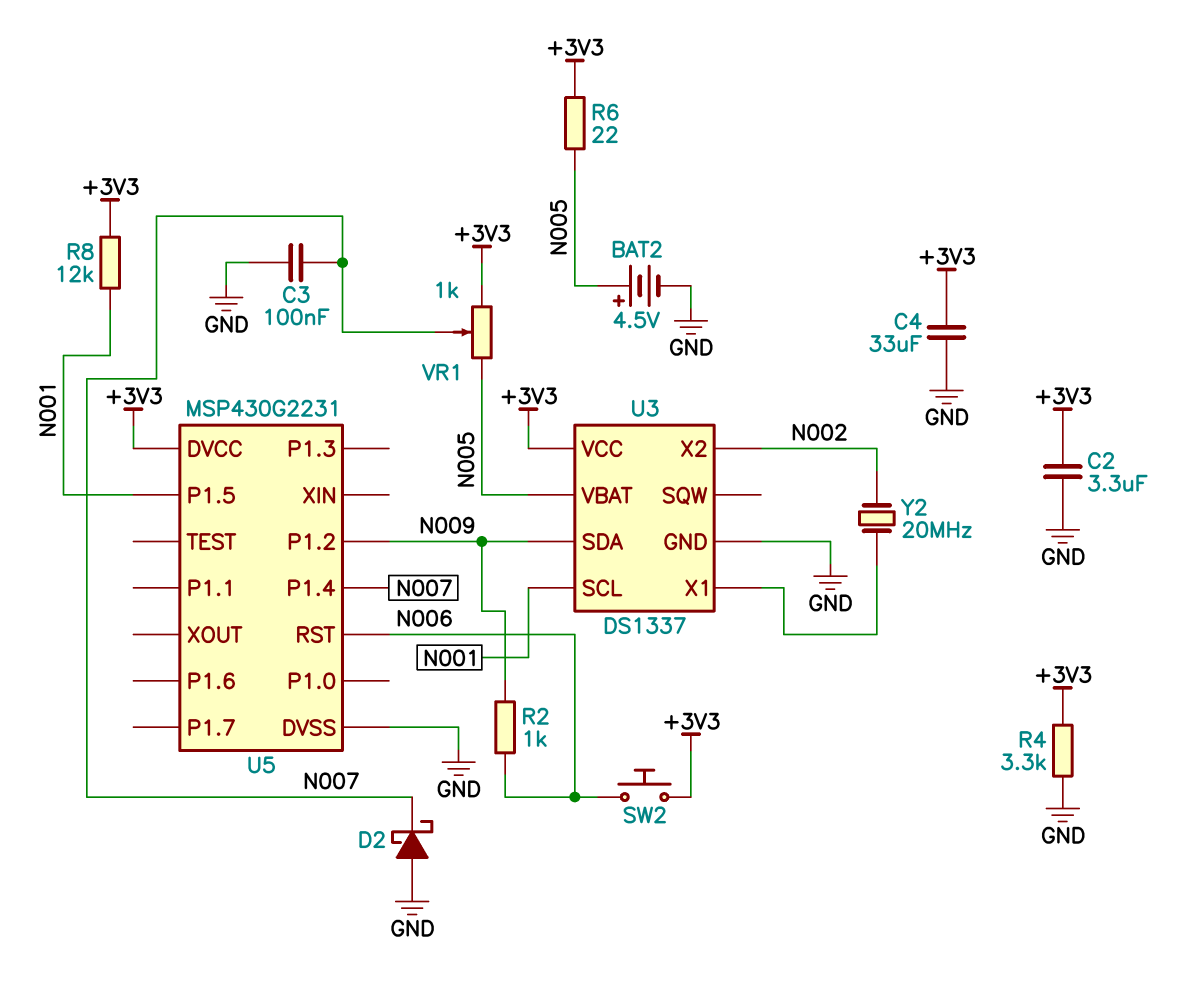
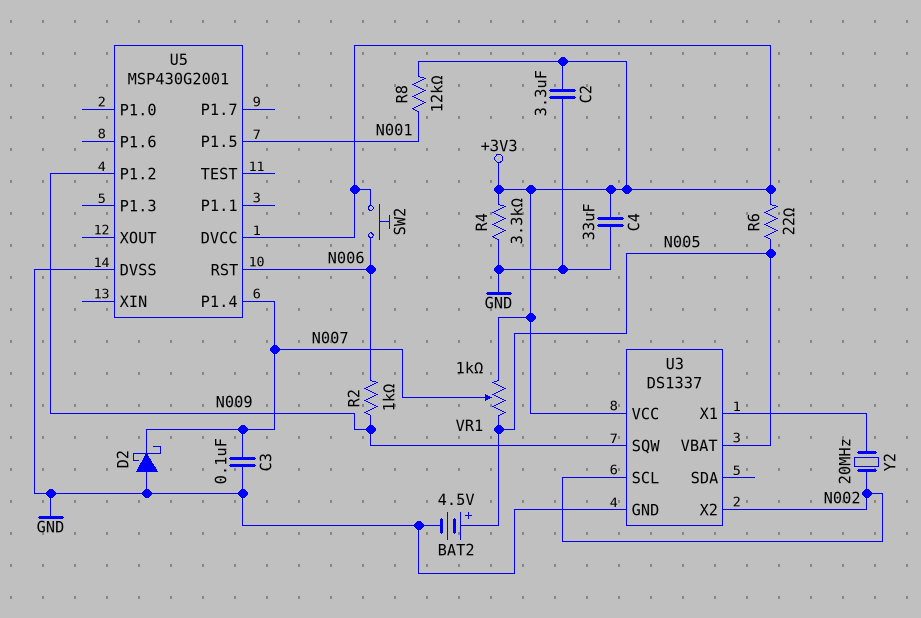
U3 pin SCL: N001 -> N002
U3 pin SDA: N009 -> none
U3 pin SQW: none -> N009
U5: MSP430G2231 -> MSP430G2001

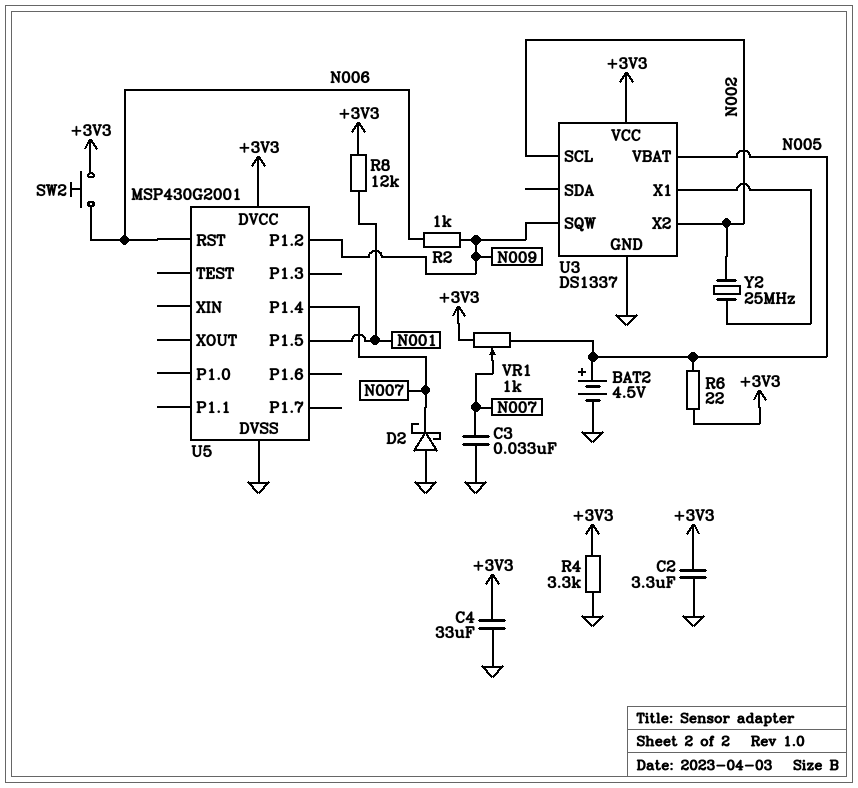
C3: 100nF (GND, N007) -> 33nF (GND, N007)
Y2: 20MHz (N002, U3/X1) -> 25MHz (N002, U3/X1)

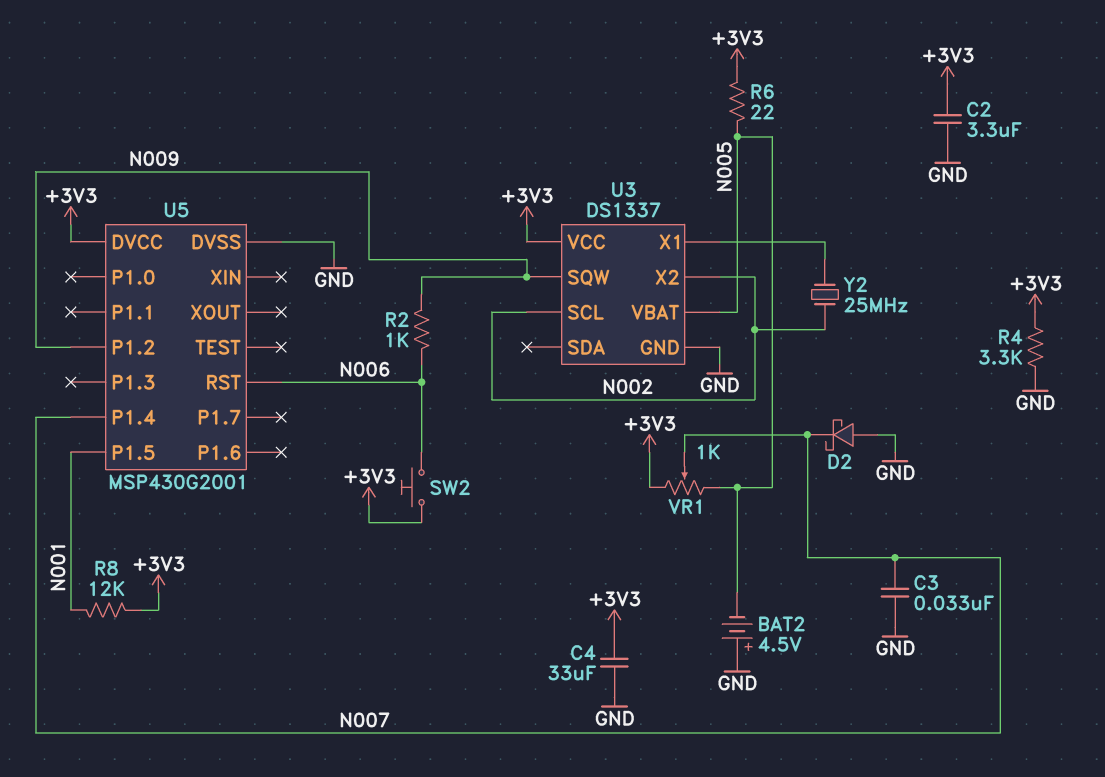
BAT2: 4.5V (plus N005, minus GND) -> 4.5V (plus GND, minus N005)

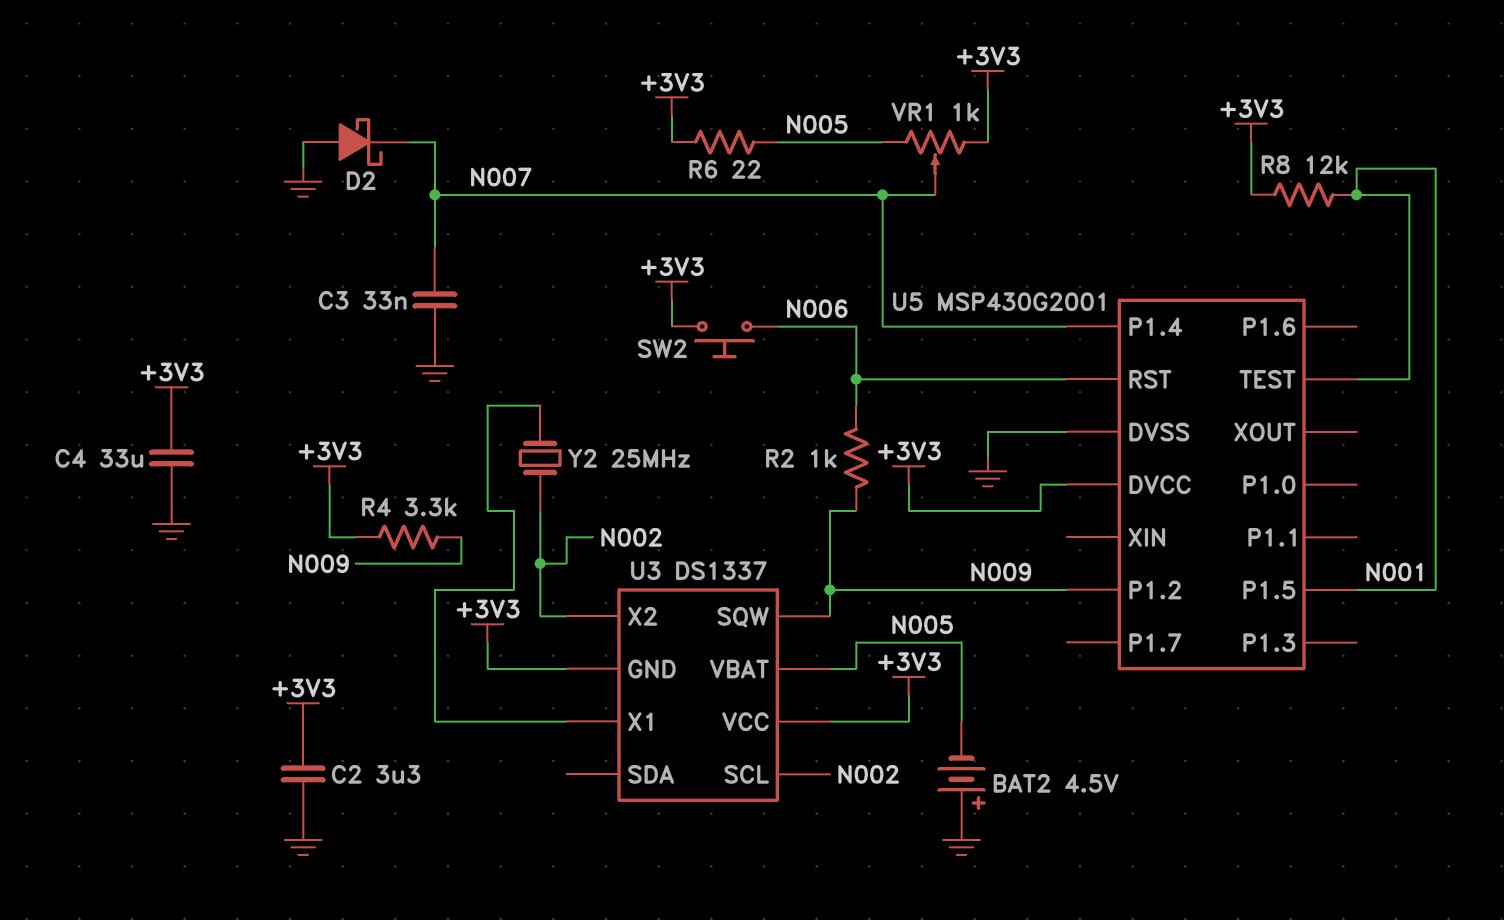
R4: 3.3k (+3V3, GND) -> 3.3k (+3V3, N009)
U3 pin GND: GND -> +3V3
U5 pin TEST: none -> N001

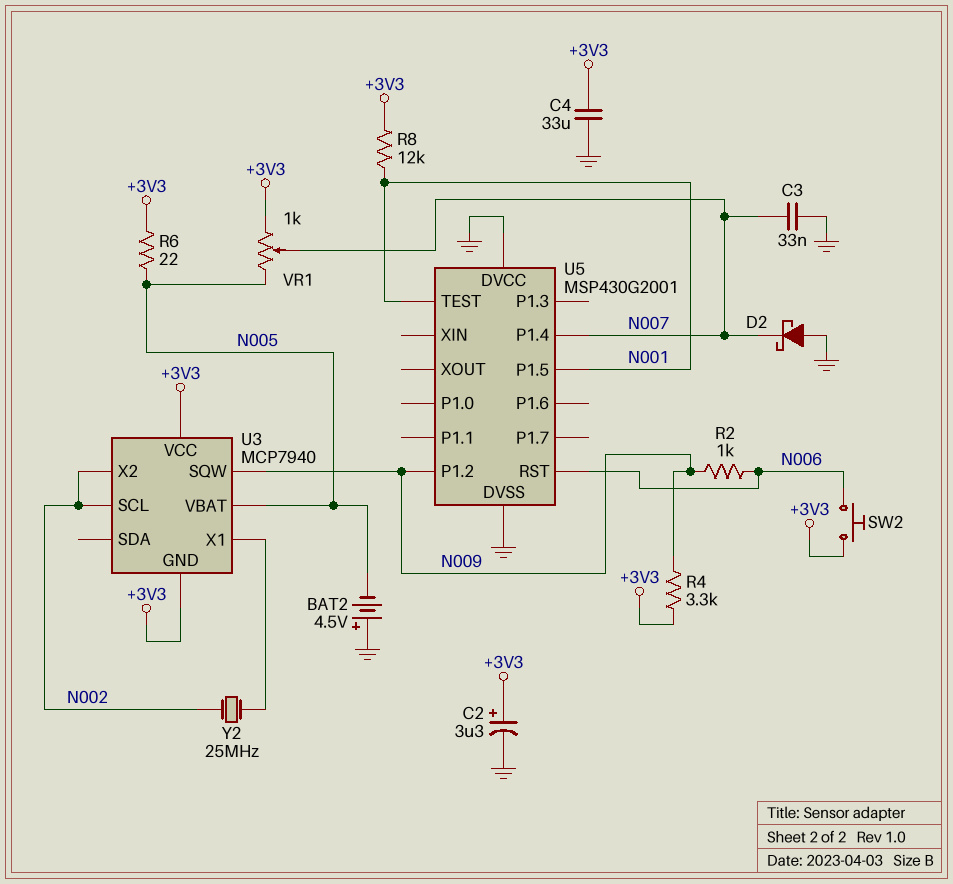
C2: 3.3uF (+3V3, GND) -> 3.3uF (plus +3V3, minus GND)
U3: DS1337 -> MCP7940
U5 pin DVCC: +3V3 -> GND

